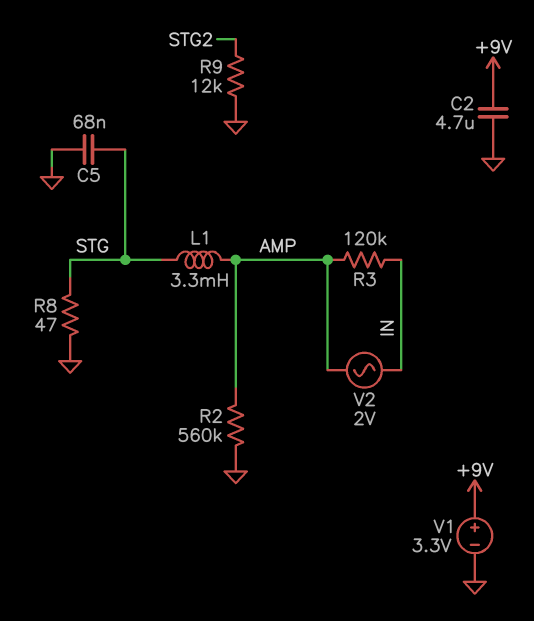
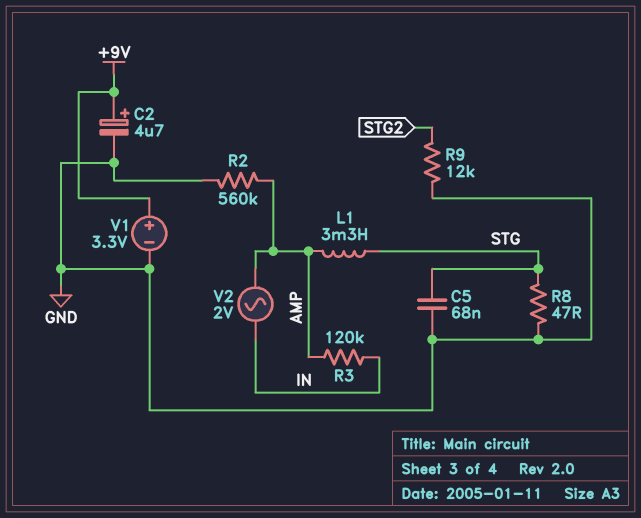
C2: 4.7uF (+9V, GND) -> 4.7uF (plus +9V, minus GND)

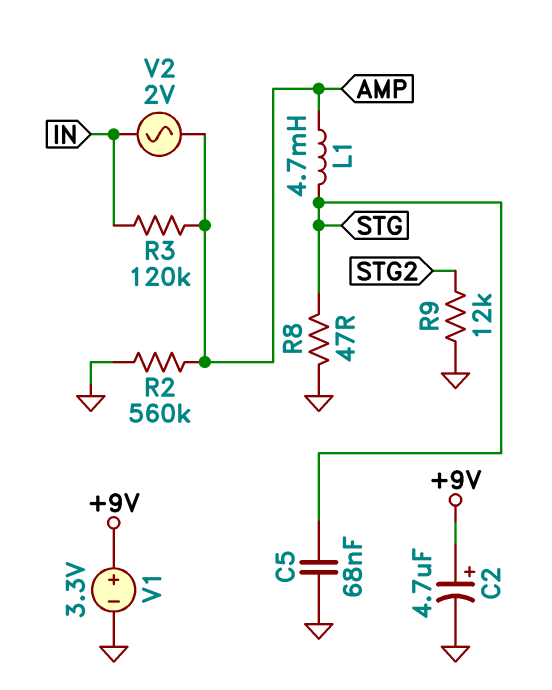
L1: 3.3mH (AMP, STG) -> 4.7mH (AMP, STG)

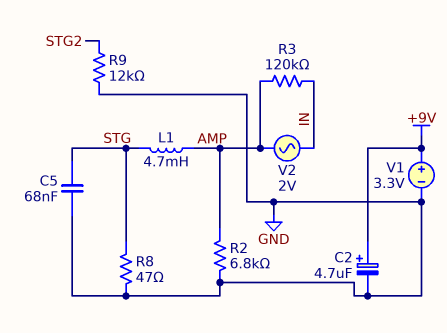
R2: 560k (AMP, GND) -> 6.8k (AMP, GND)

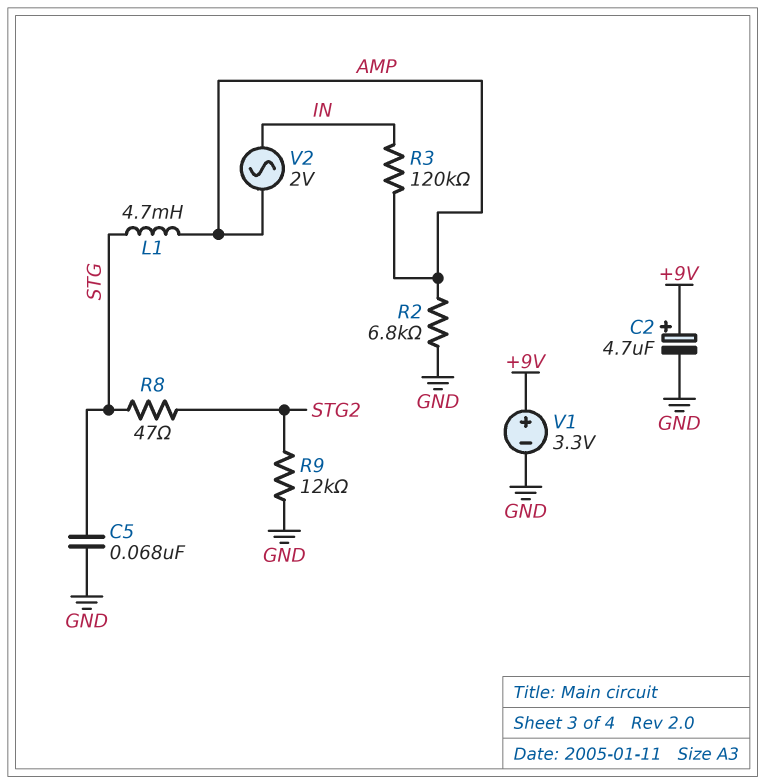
R8: 47 (GND, STG) -> 47 (STG, STG2)

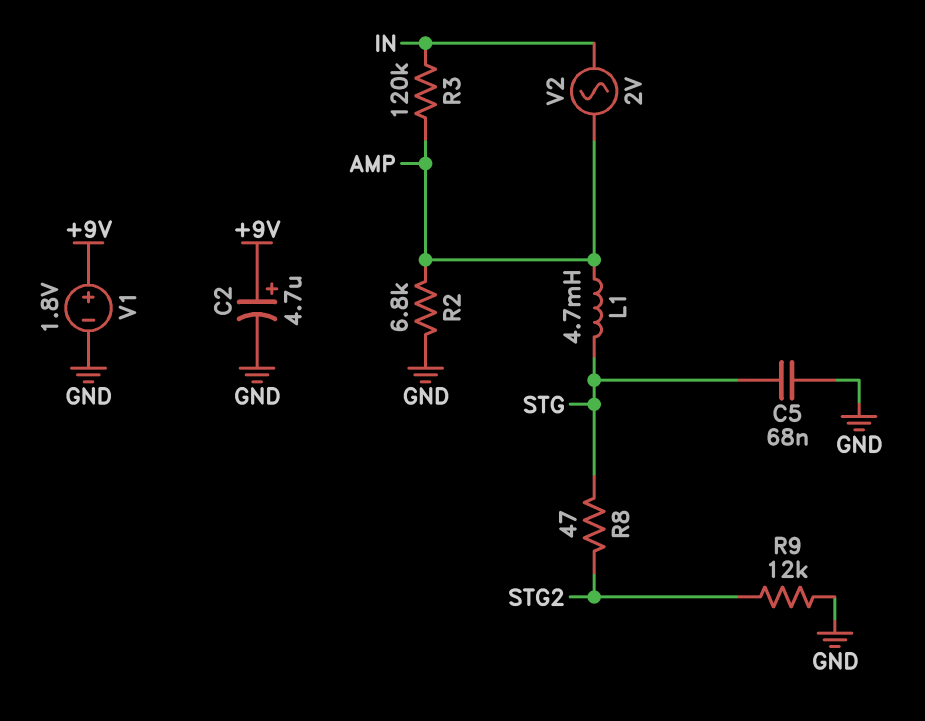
V1: 3.3V (plus +9V, minus GND) -> 1.8V (plus +9V, minus GND)

